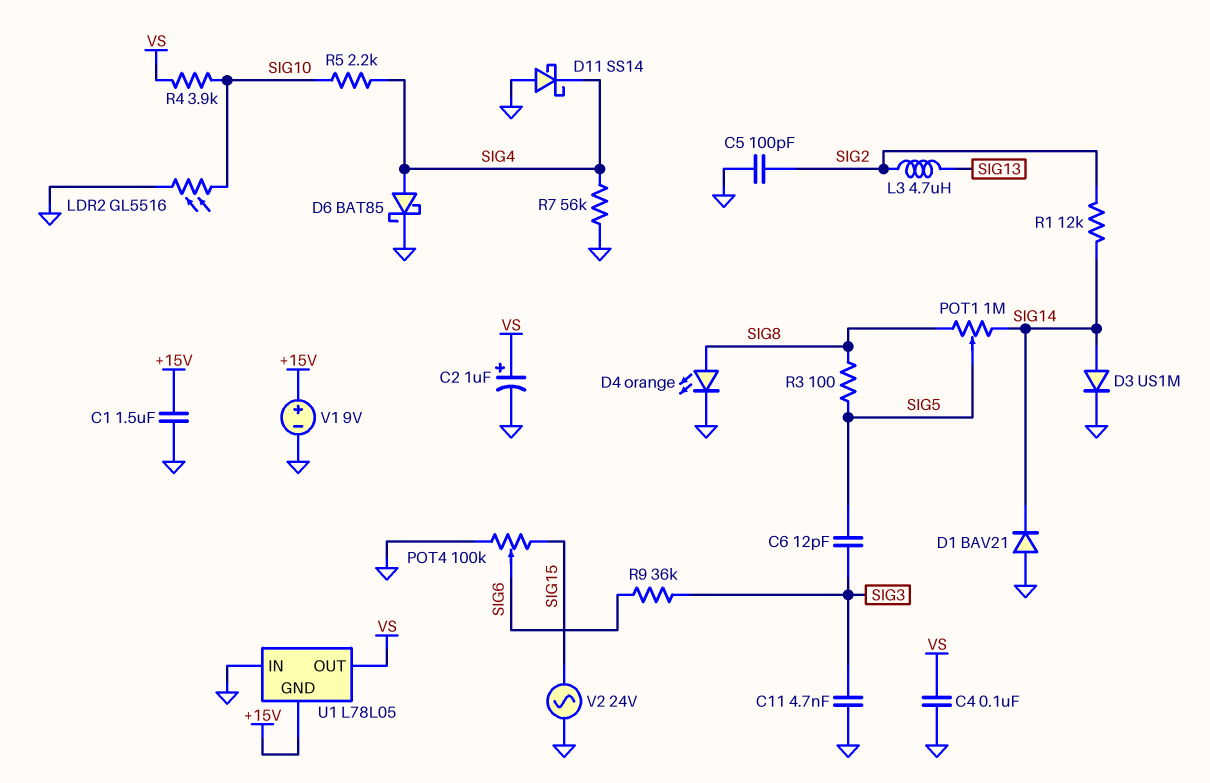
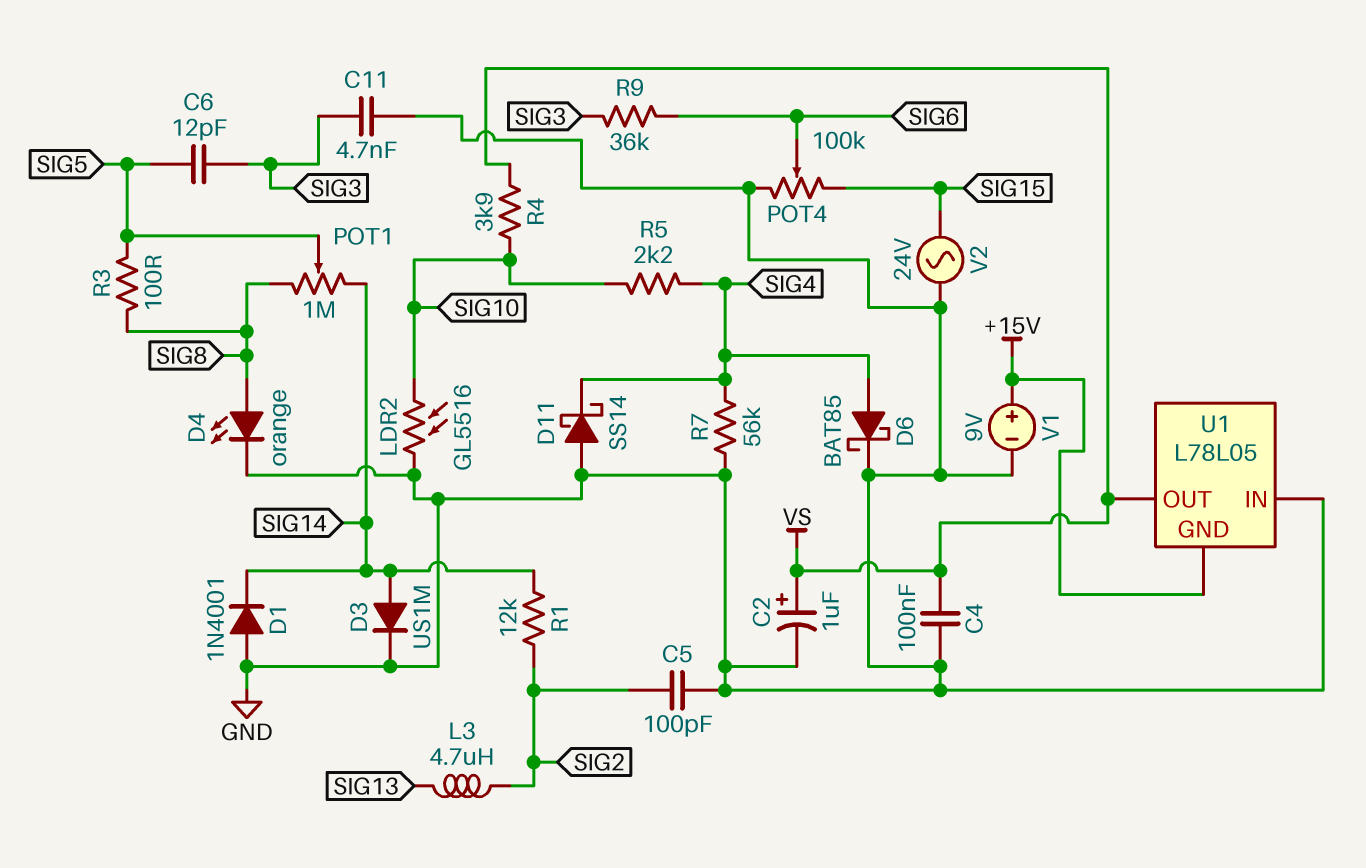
C1: 1.5uF (+15V, GND) -> none
D1: diode BAV21 (A GND, K SIG14) -> diode 1N4001 (A GND, K SIG14)

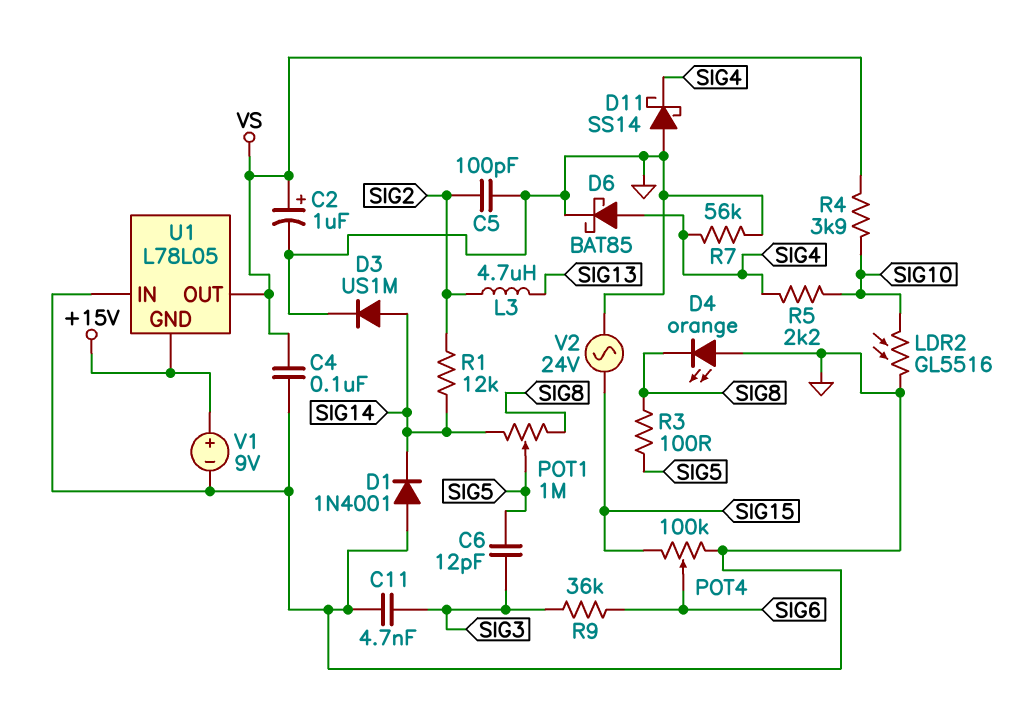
D4: LED orange (A SIG8, K GND) -> LED orange (A GND, K SIG8)

